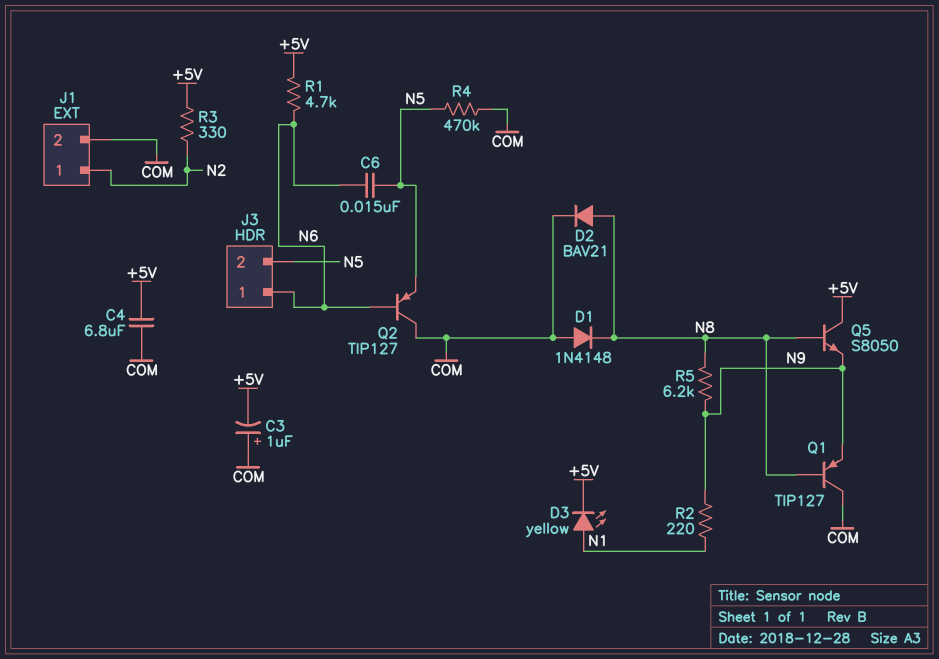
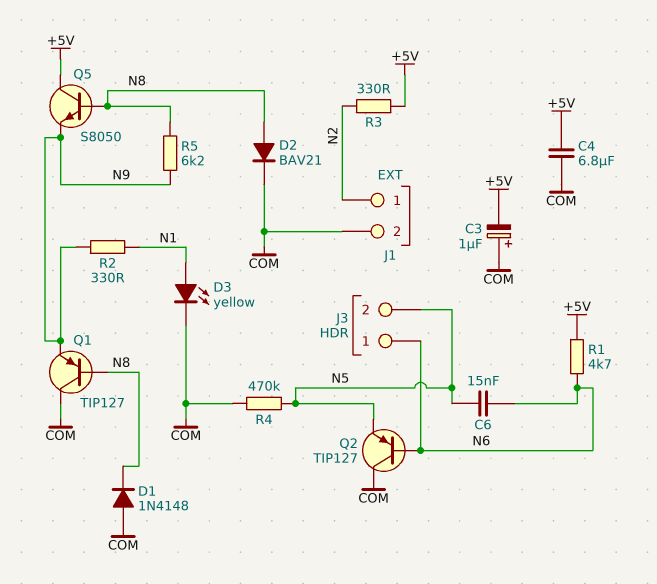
D3: LED yellow (A N1, K +5V) -> LED yellow (A N1, K COM)
R2: 220 (N1, N9) -> 330 (N1, N9)

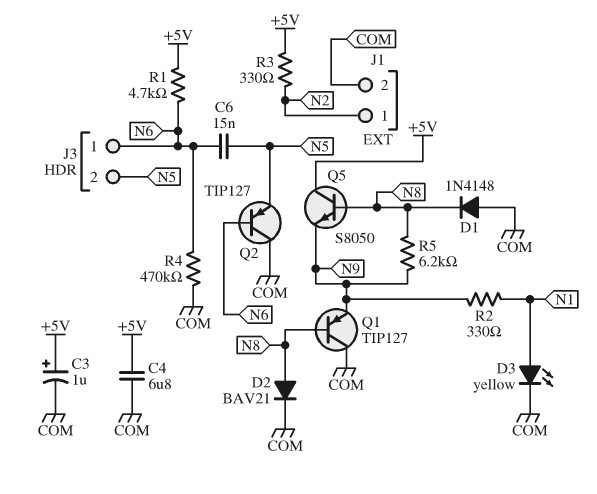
C3: 1uF (plus COM, minus +5V) -> 1uF (plus +5V, minus COM)
R4: 470k (COM, N5) -> 470k (COM, N6)

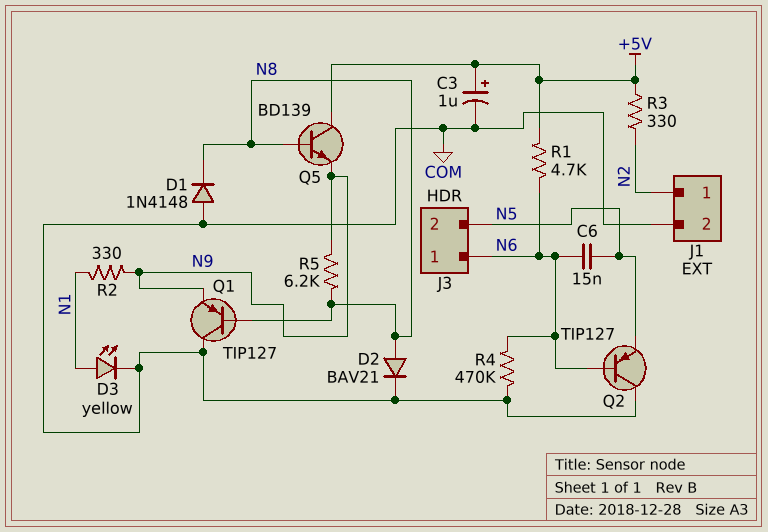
C4: 6.8uF (+5V, COM) -> none
Q5: NPN S8050 (B N8, C +5V, E N9) -> NPN BD139 (B N8, C +5V, E N9)

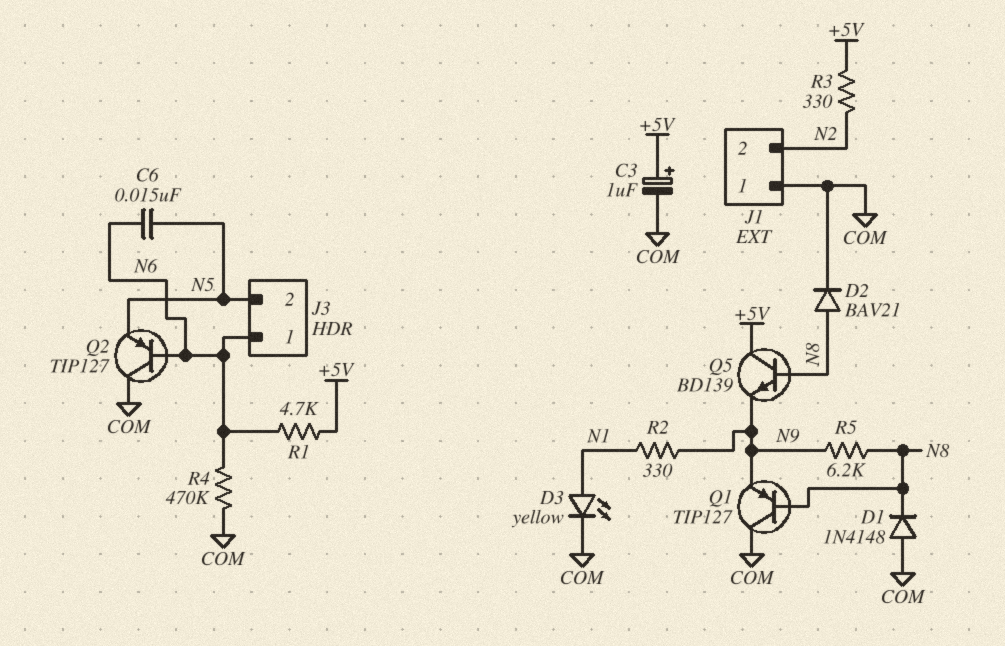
J1 pin 1: N2 -> COM
J1 pin 2: COM -> N2

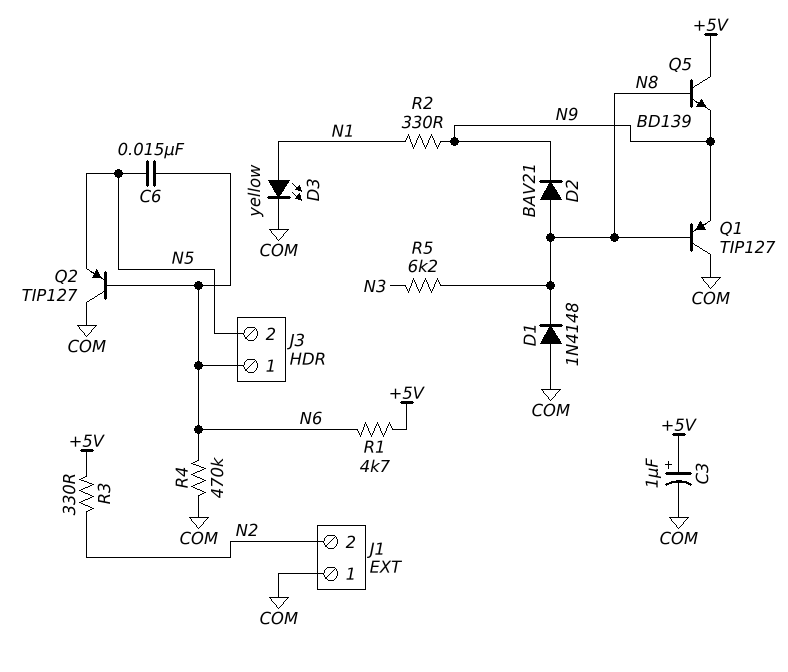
D2: diode BAV21 (A N8, K COM) -> diode BAV21 (A N8, K N9)
R5: 6.2k (N8, N9) -> 6.2k (N3, N8)

